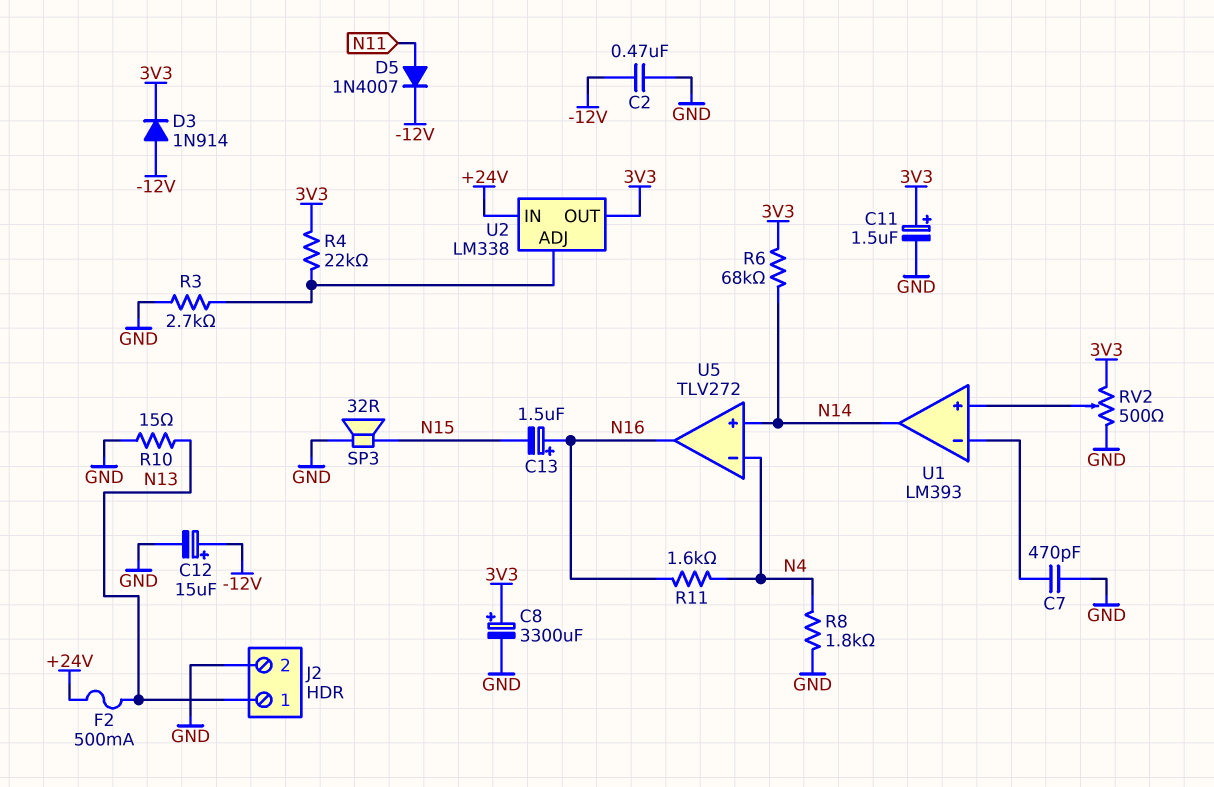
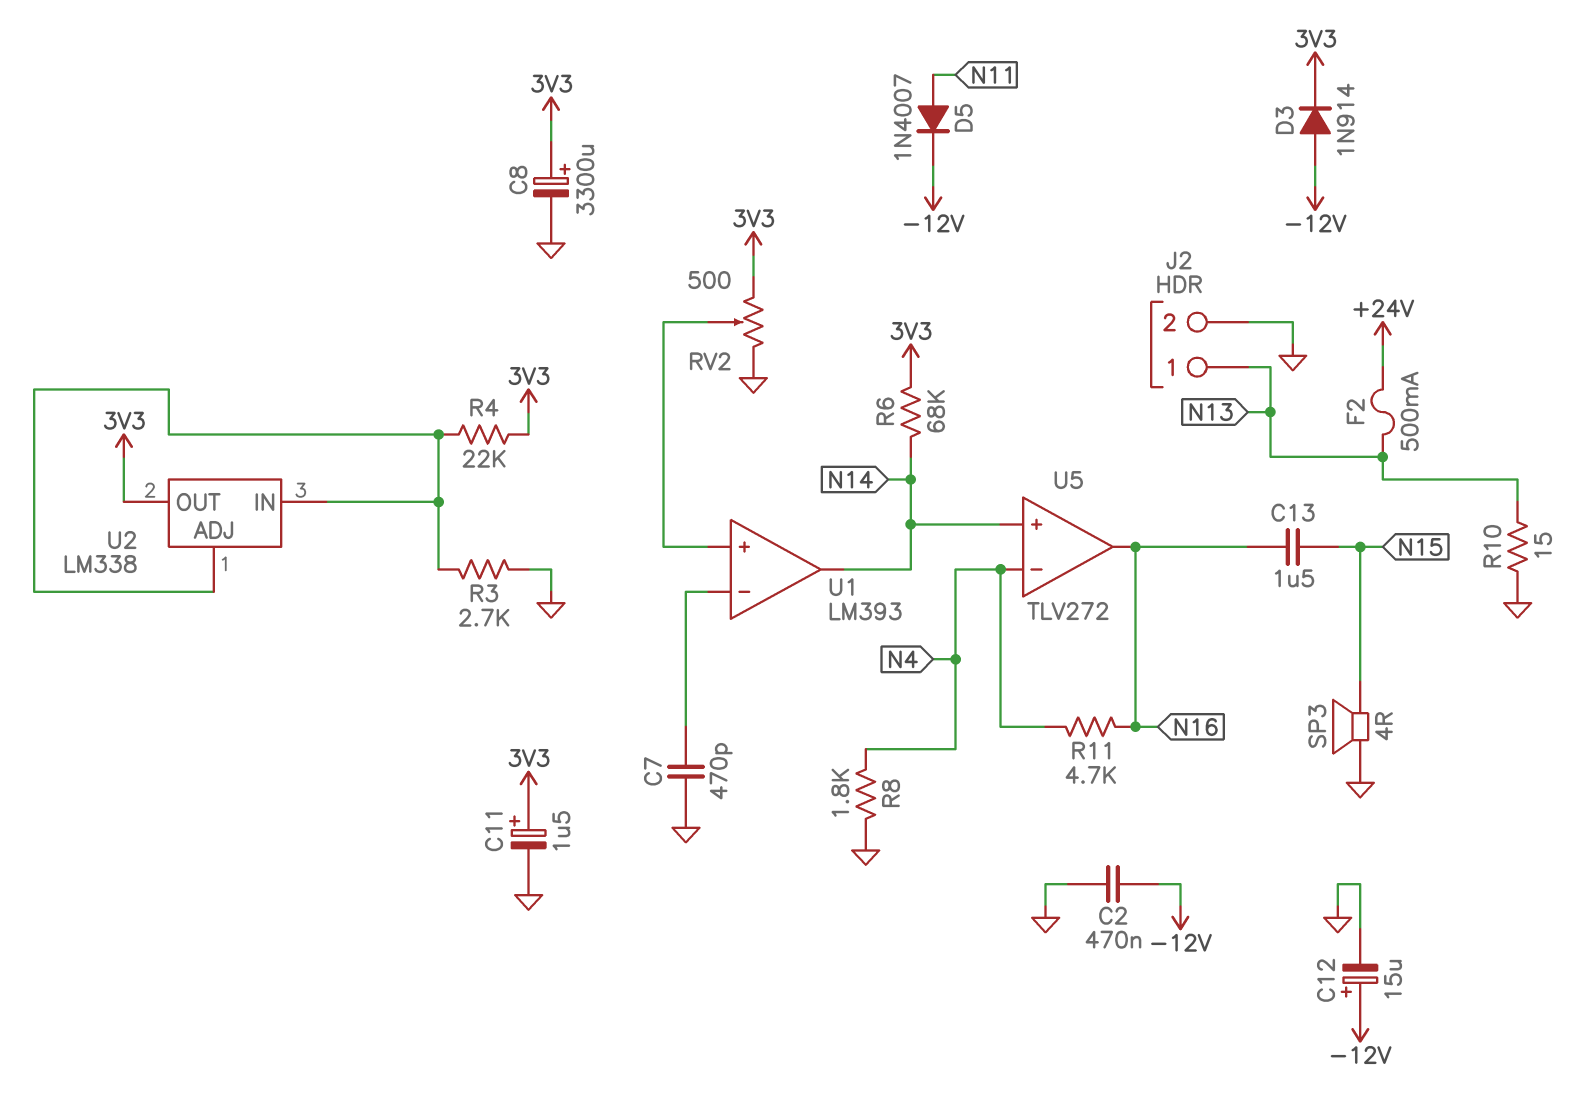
C13: 1.5uF (plus N16, minus N15) -> 1.5uF (N15, N16)
R11: 1.6k (N4, N16) -> 4.7k (N4, N16)
SP3: speaker 32R (GND, N15) -> speaker 4R (GND, N15)
U2 pin IN: +24V -> U2/ADJ

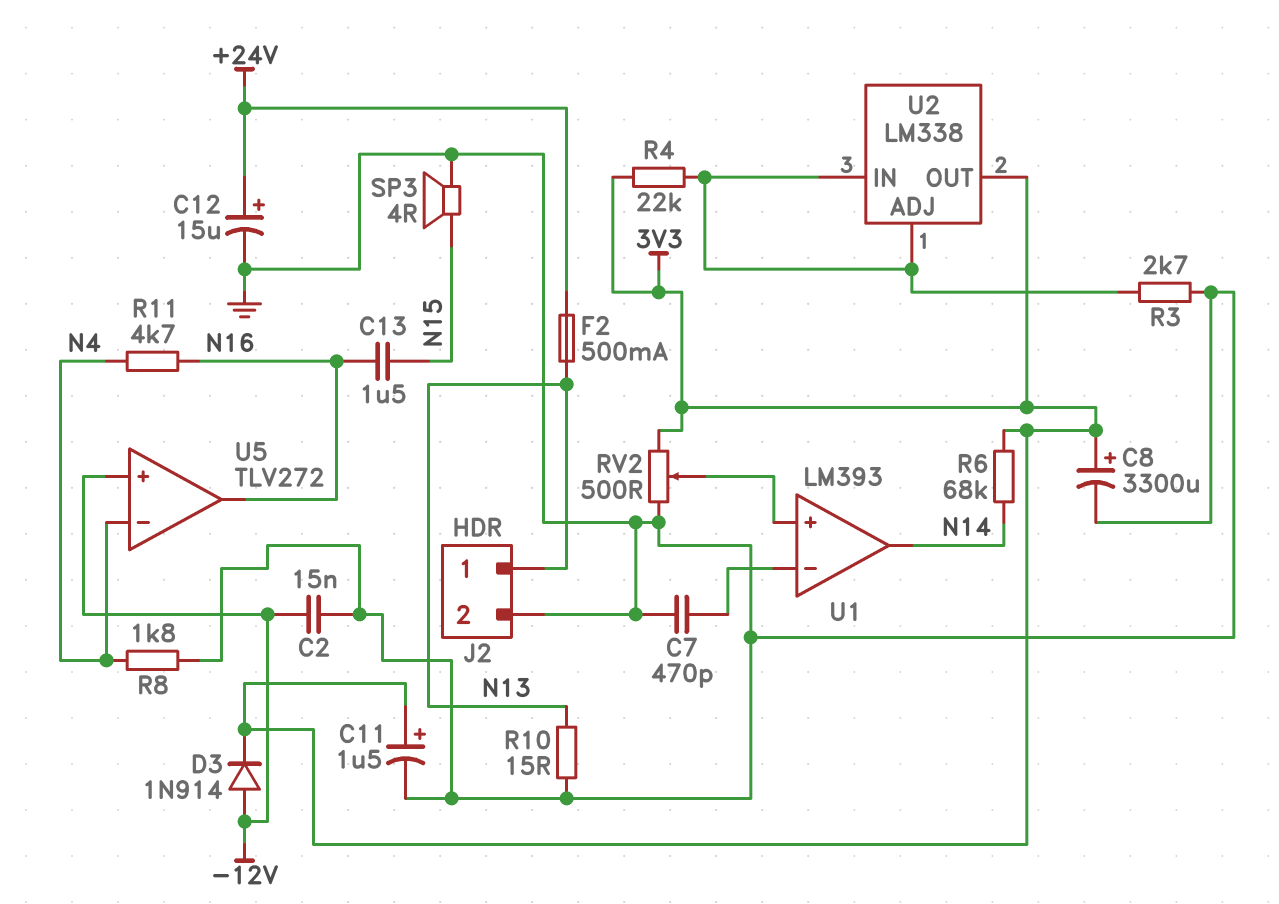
C2: 470nF (-12V, GND) -> 15nF (-12V, GND)
C12: 15uF (plus -12V, minus GND) -> 15uF (plus +24V, minus GND)
D5: diode 1N4007 (A N11, K -12V) -> none
U5 pin in+: N14 -> -12V

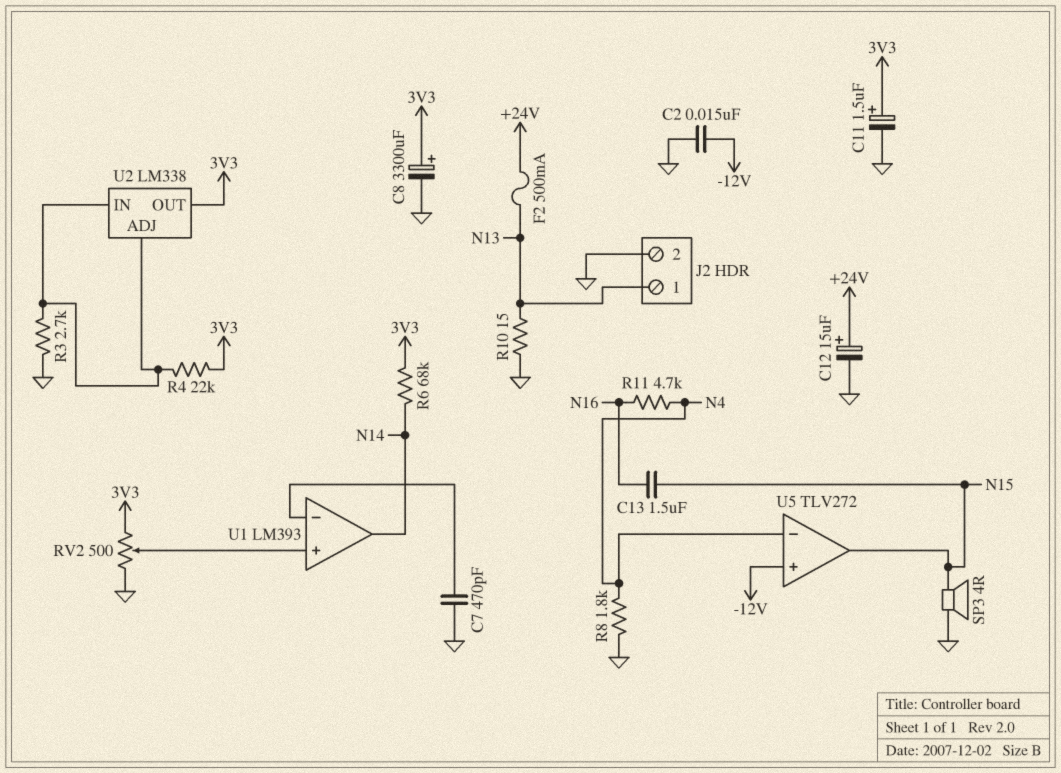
D3: diode 1N914 (A -12V, K 3V3) -> none
U5 pin out: N16 -> N15

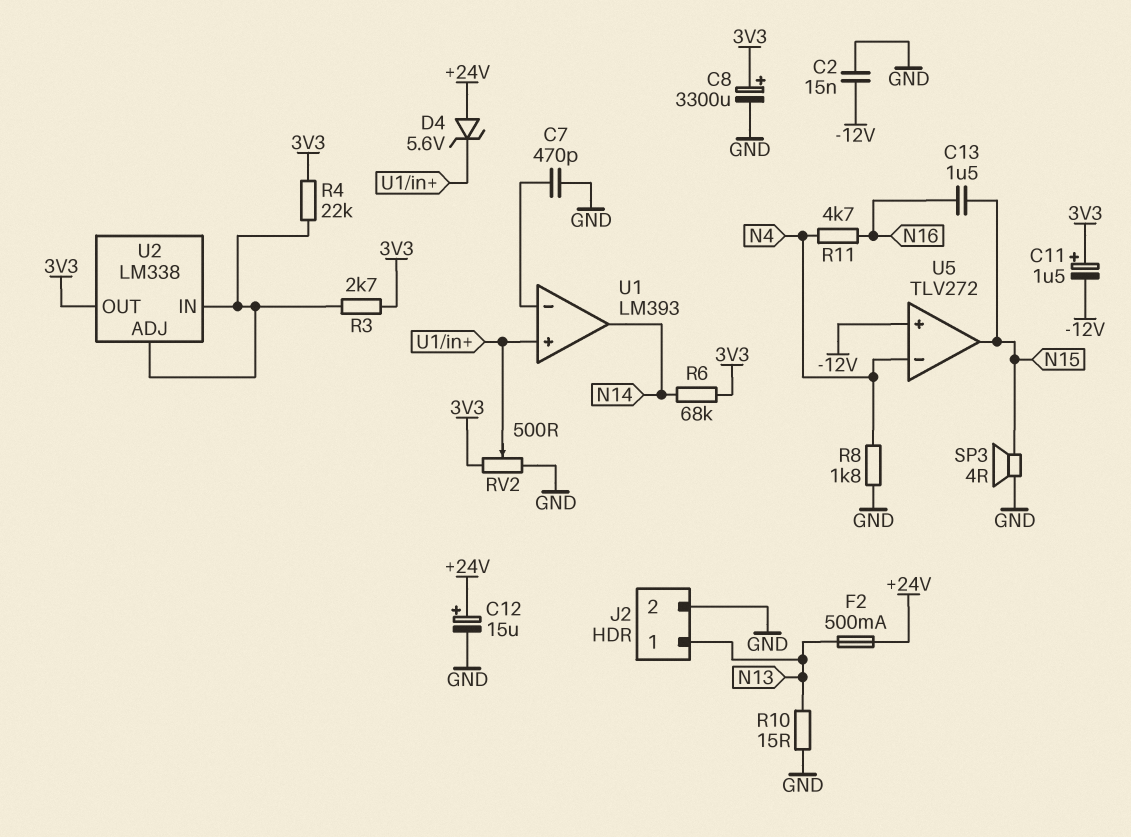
C11: 1.5uF (plus 3V3, minus GND) -> 1.5uF (plus 3V3, minus -12V)
D4: none -> zener 5.6V (A +24V, K U1/in+)
R3: 2.7k (GND, U2/ADJ) -> 2.7k (3V3, U2/ADJ)

